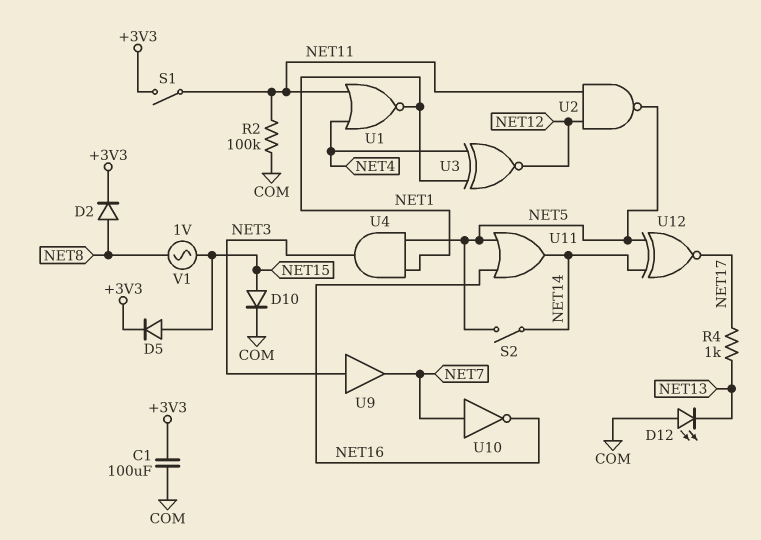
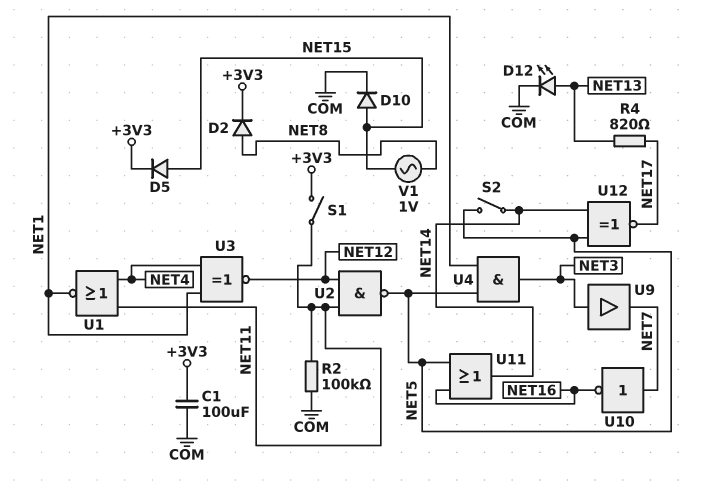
D12: LED (A COM, K NET13) -> LED (A NET13, K COM)
R4: 1k (NET13, NET17) -> 820 (NET13, NET17)

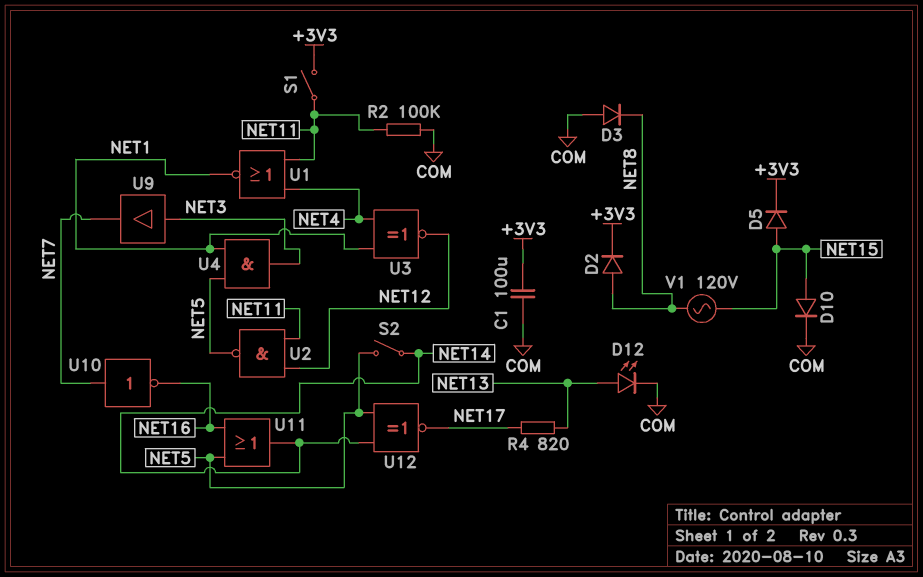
D3: none -> diode (A COM, K NET8)
V1: AC 1V (NET8, NET15) -> AC 120V (NET8, NET15)

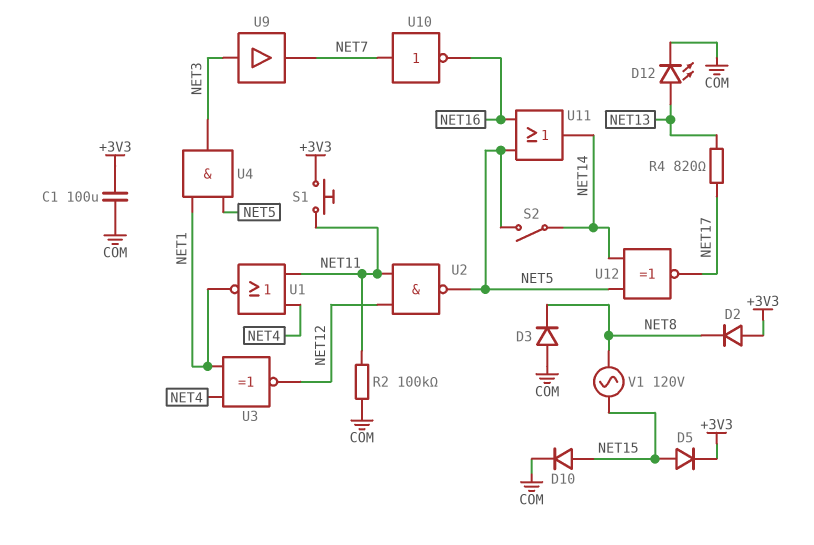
D2: diode (A NET8, K +3V3) -> diode (A +3V3, K NET8)
S1: switch (+3V3, NET11) -> button (+3V3, NET11)

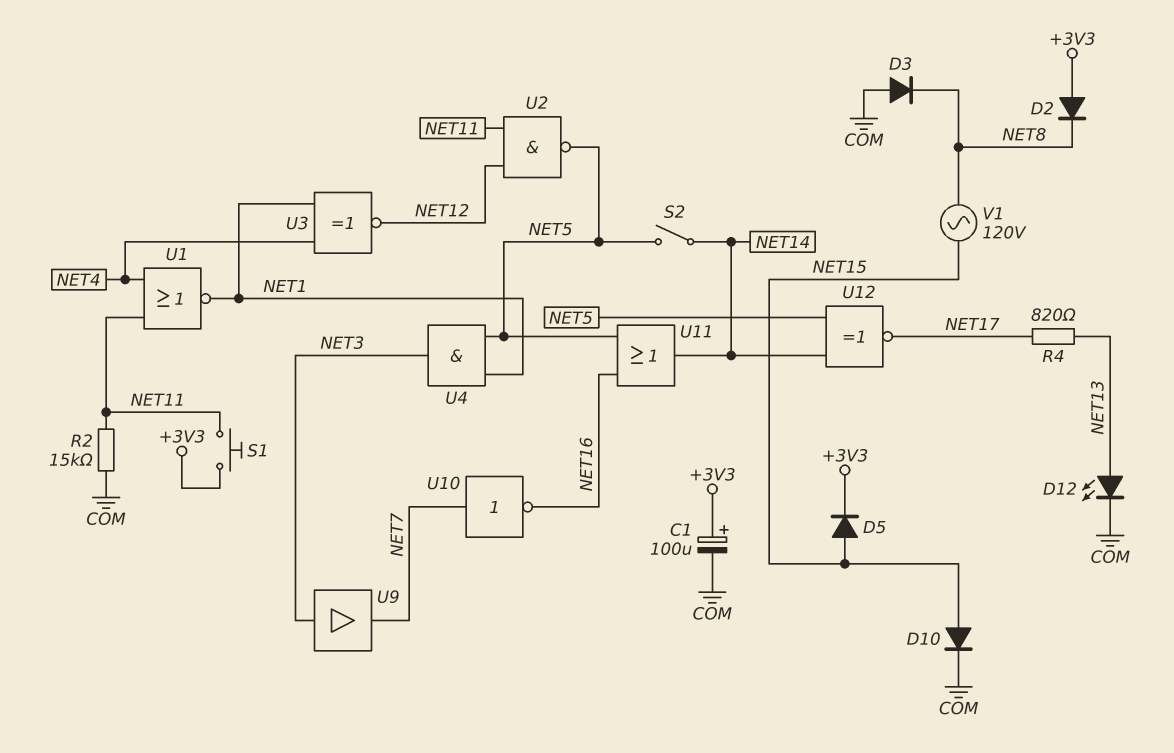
C1: 100uF (+3V3, COM) -> 100uF (plus +3V3, minus COM)
R2: 100k (COM, NET11) -> 15k (COM, NET11)

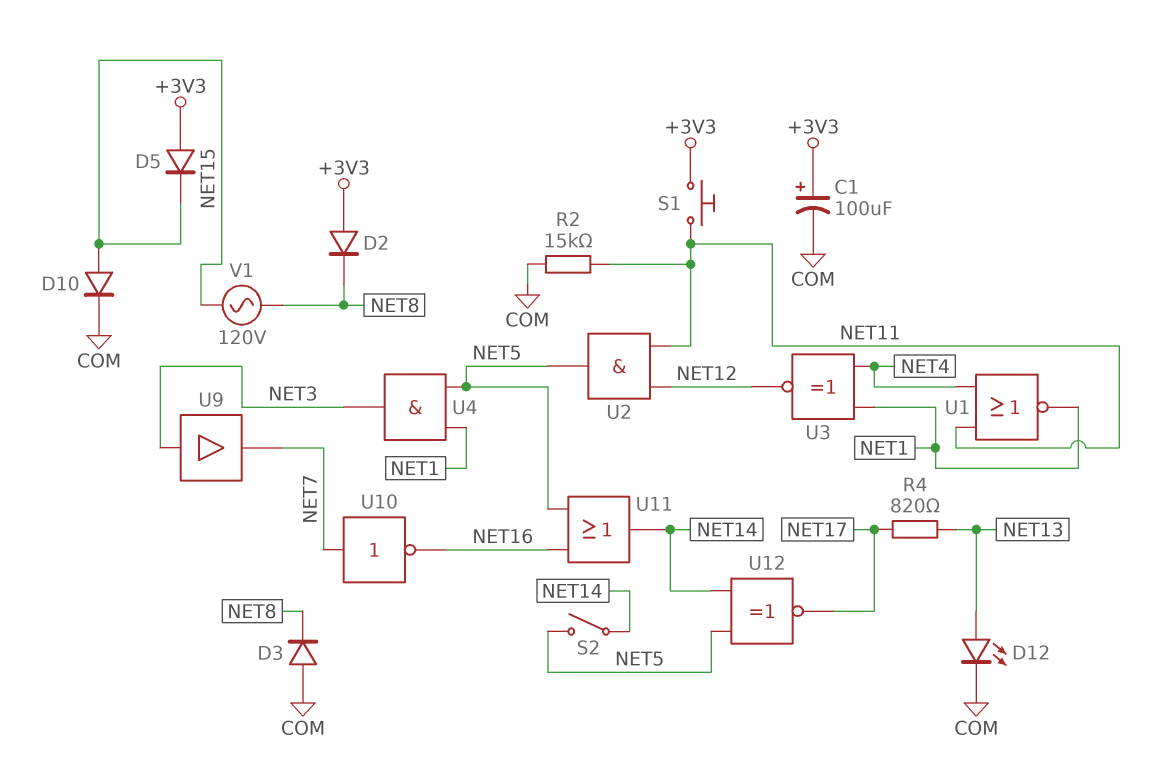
D5: diode (A NET15, K +3V3) -> diode (A +3V3, K NET15)
U2: NAND (in NET11, in NET12, out NET5) -> AND (in NET11, in NET12, out NET5)

